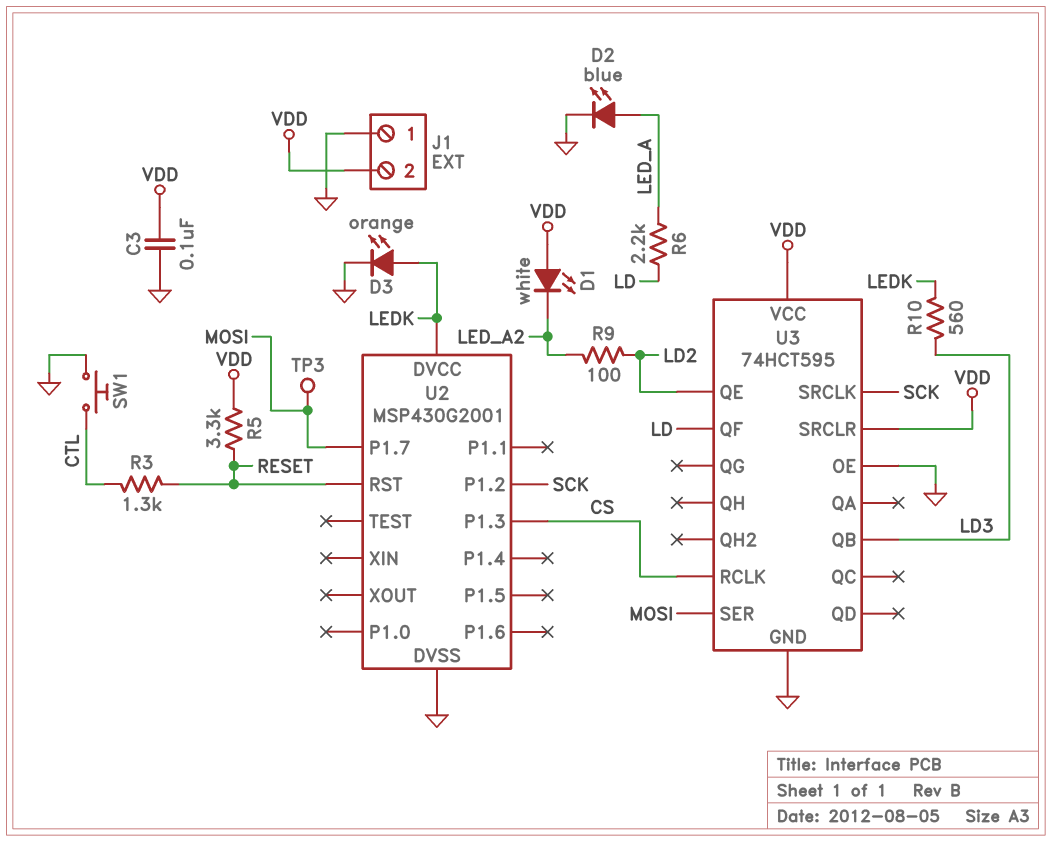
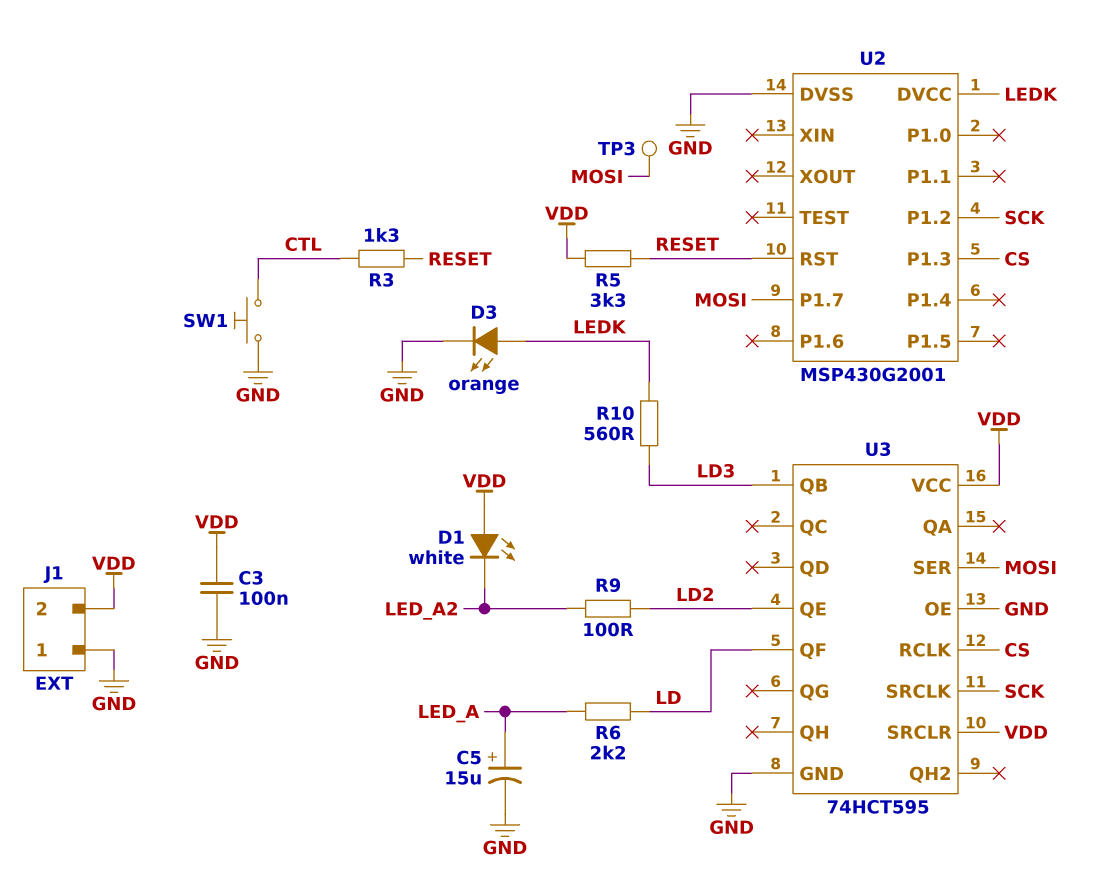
C5: none -> 15uF (plus LED_A, minus GND)
D2: LED blue (A LED_A, K GND) -> none

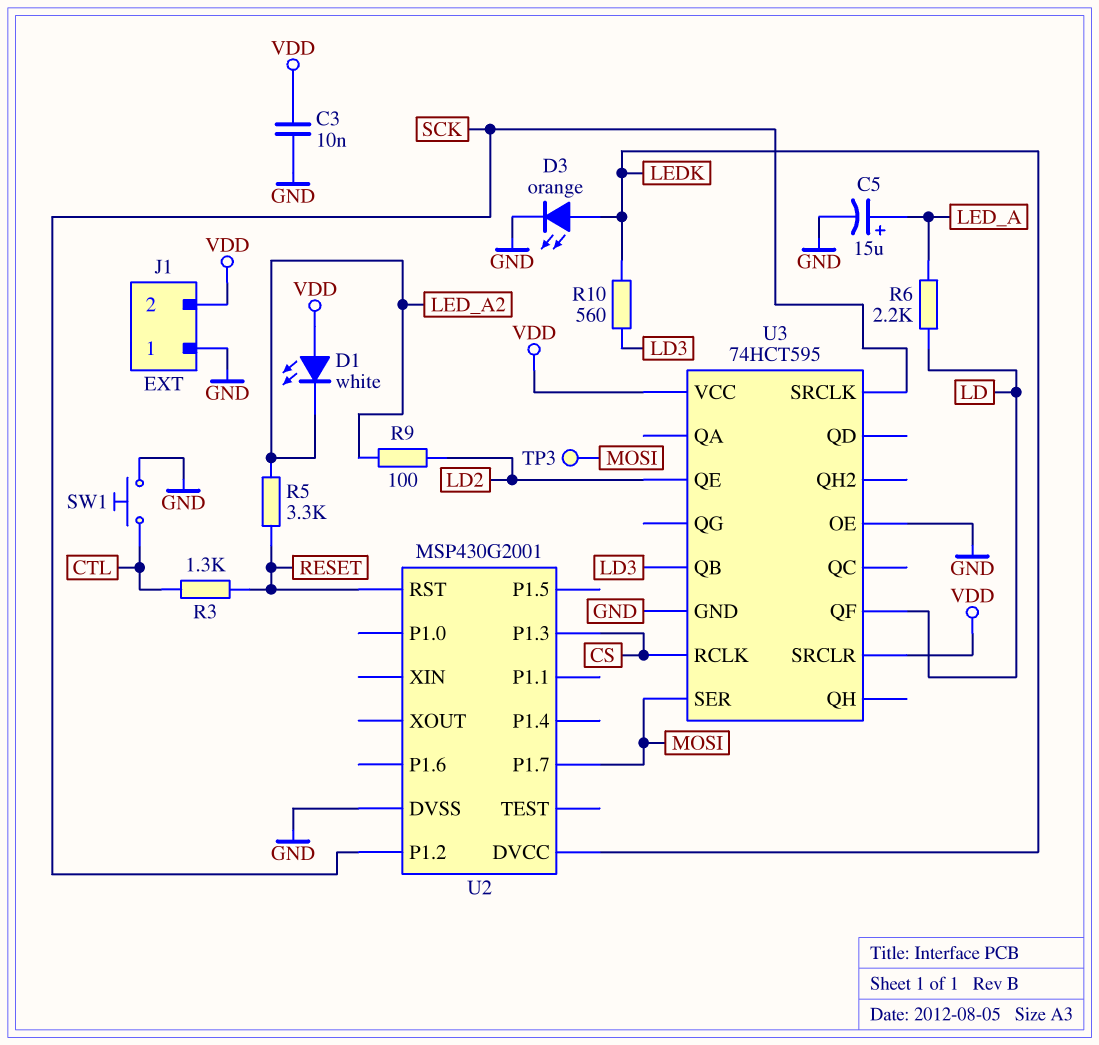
C3: 100nF (GND, VDD) -> 10nF (GND, VDD)
R5: 3.3k (RESET, VDD) -> 3.3k (LED_A2, RESET)

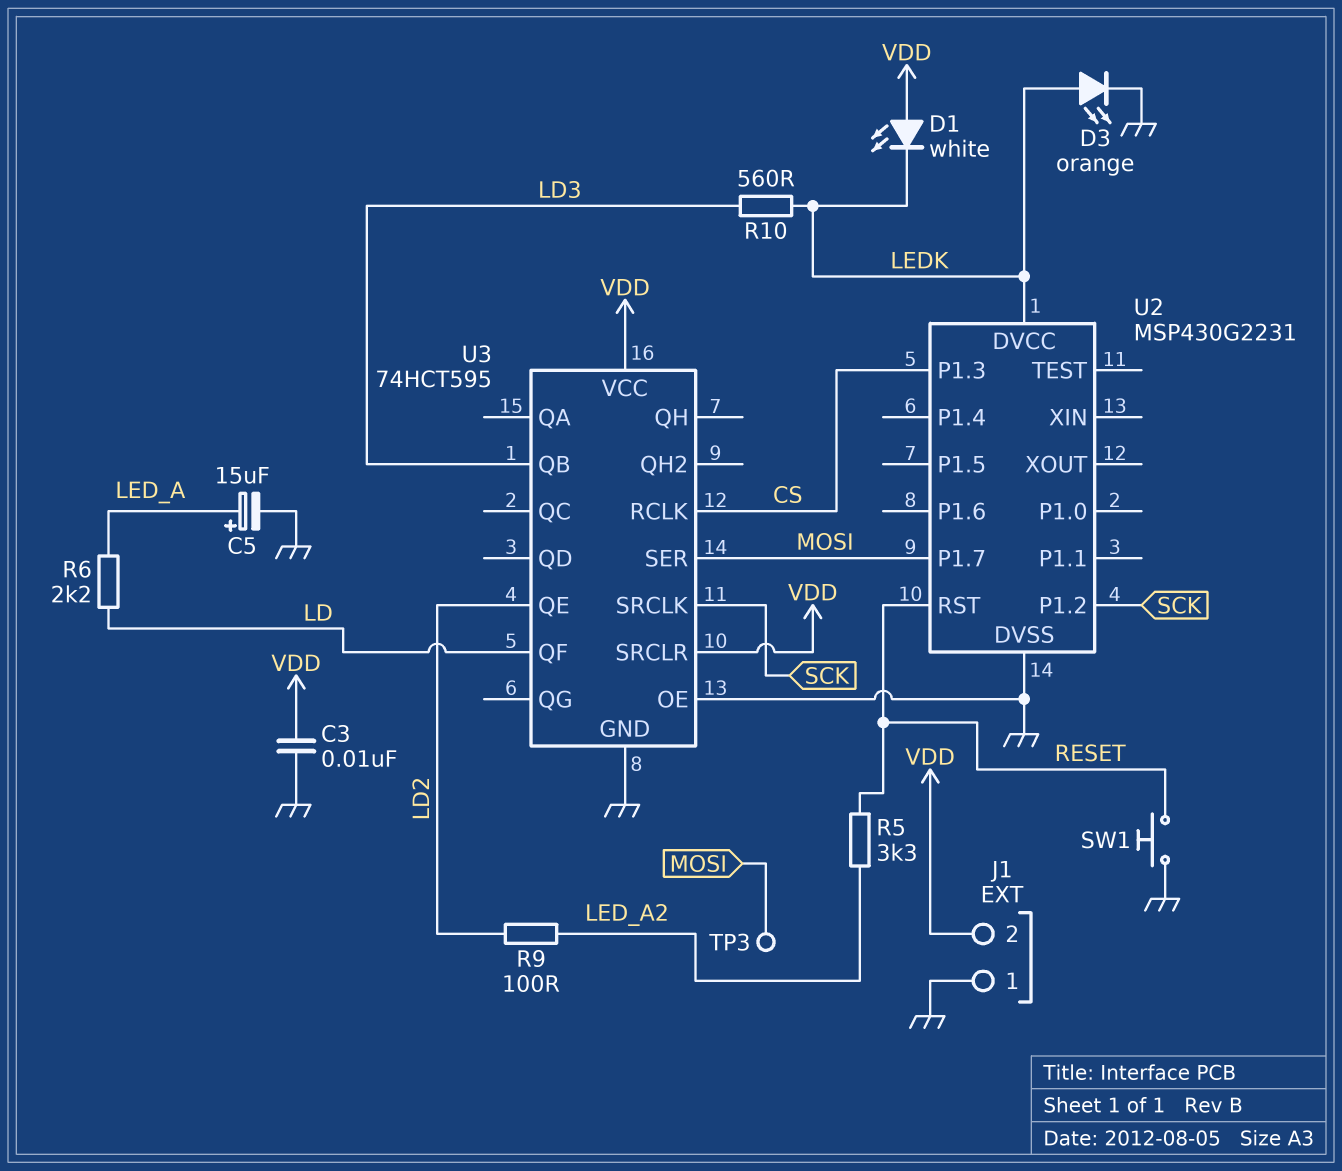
D1: LED white (A VDD, K LED_A2) -> LED white (A VDD, K LEDK)
R3: 1.3k (CTL, RESET) -> none
SW1: button (CTL, GND) -> button (GND, RESET)
U2: MSP430G2001 -> MSP430G2231

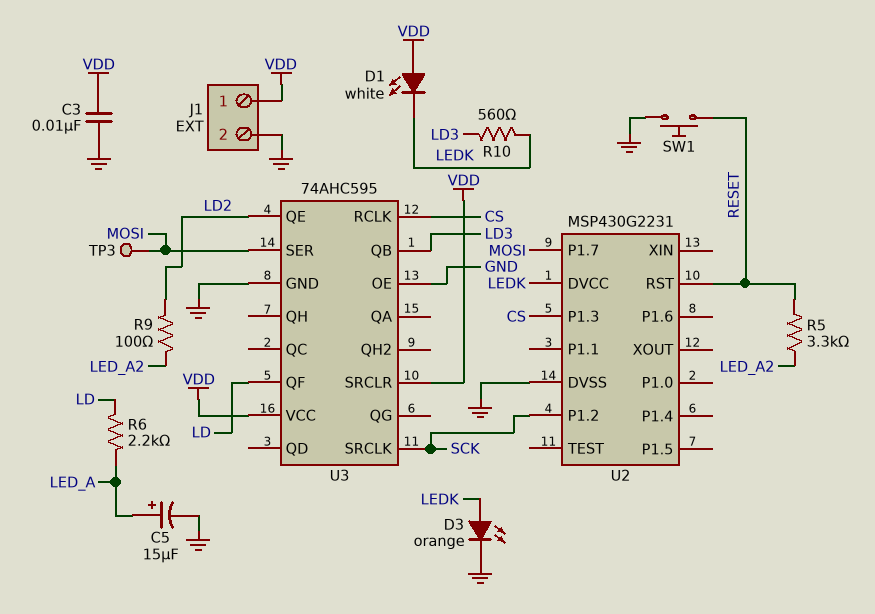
J1 pin 1: GND -> VDD
J1 pin 2: VDD -> GND
U3: 74HCT595 -> 74AHC595

